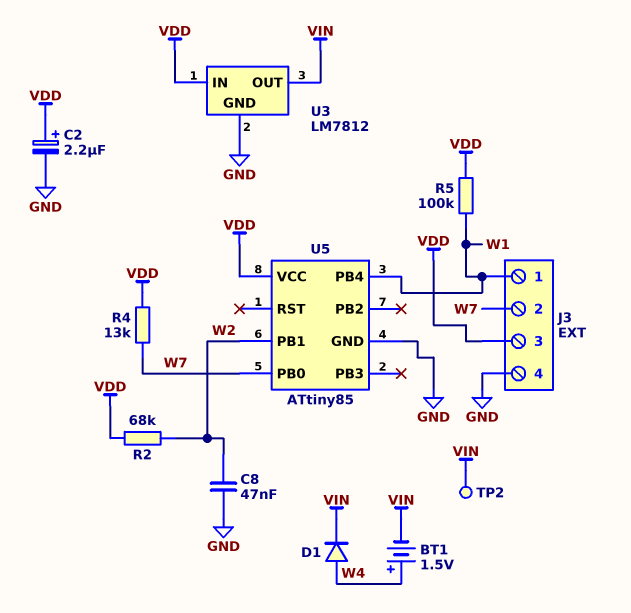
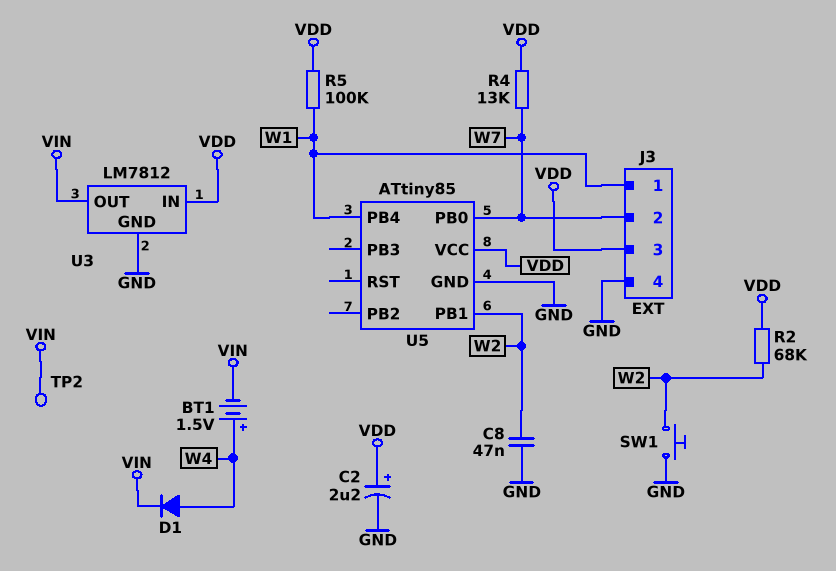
SW1: none -> button (GND, W2)

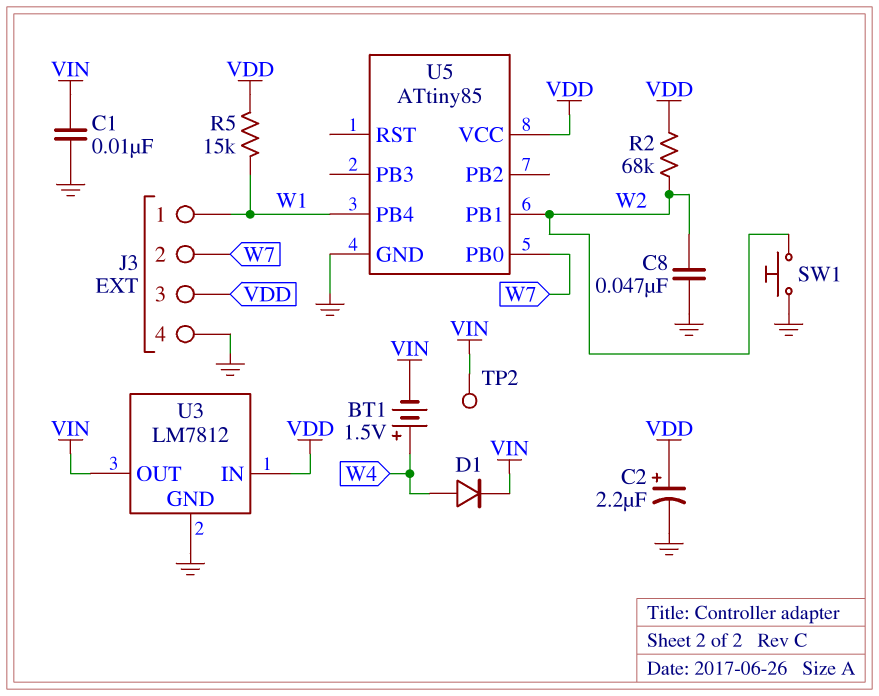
C1: none -> 10nF (GND, VIN)
R4: 13k (VDD, W7) -> none
R5: 100k (VDD, W1) -> 15k (VDD, W1)

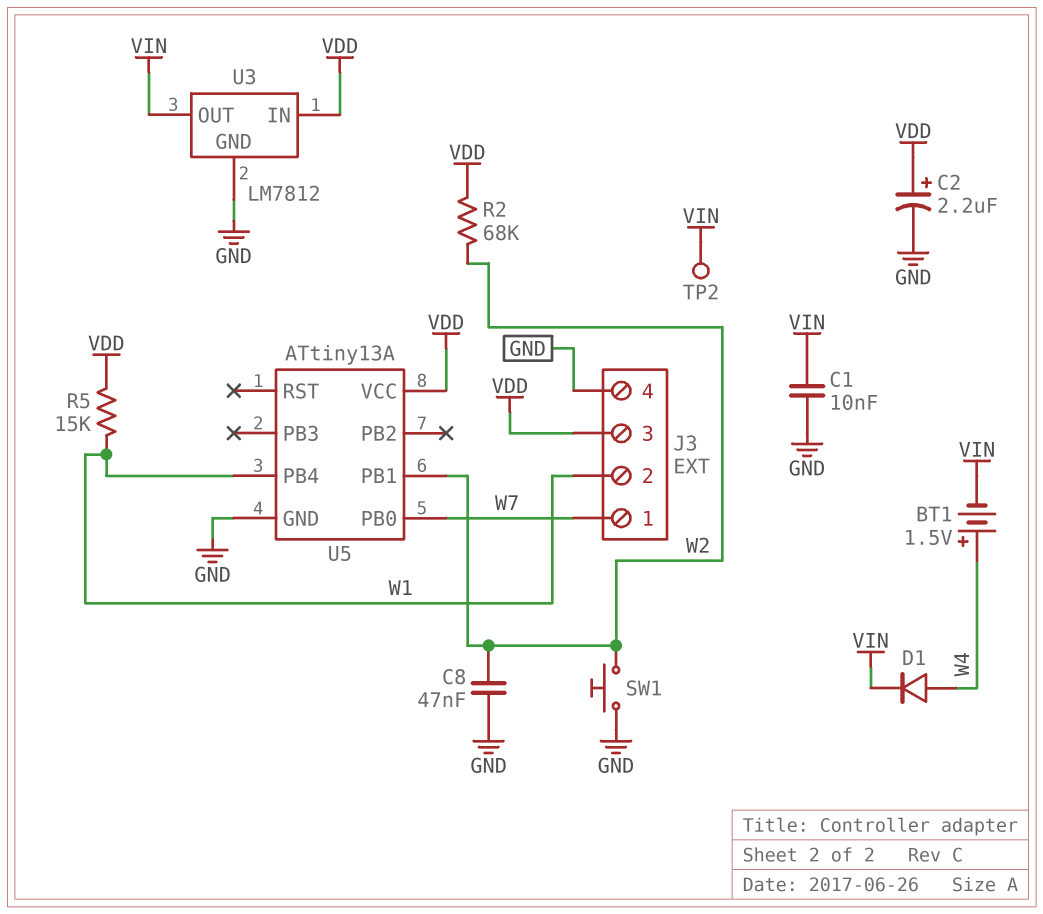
J3 pin 1: W1 -> W7
J3 pin 2: W7 -> W1
U5: ATtiny85 -> ATtiny13A

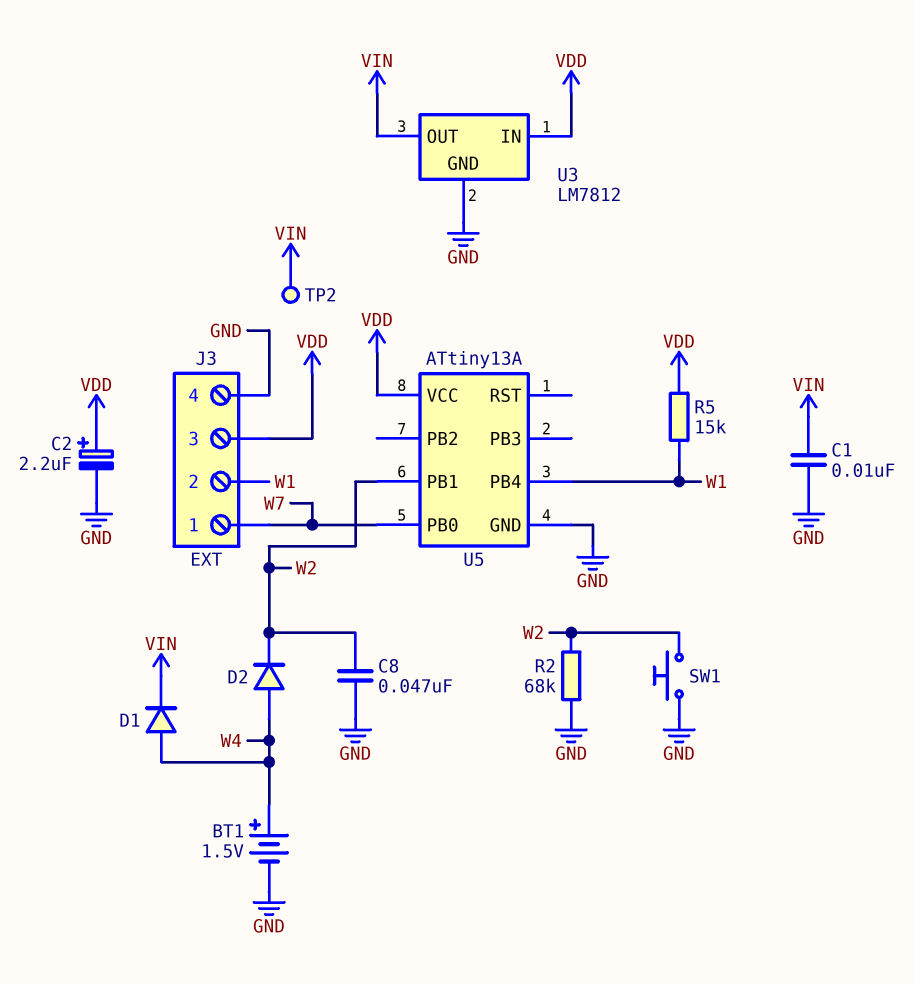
BT1: 1.5V (plus W4, minus VIN) -> 1.5V (plus W4, minus GND)
D2: none -> diode (A W4, K W2)
R2: 68k (VDD, W2) -> 68k (GND, W2)

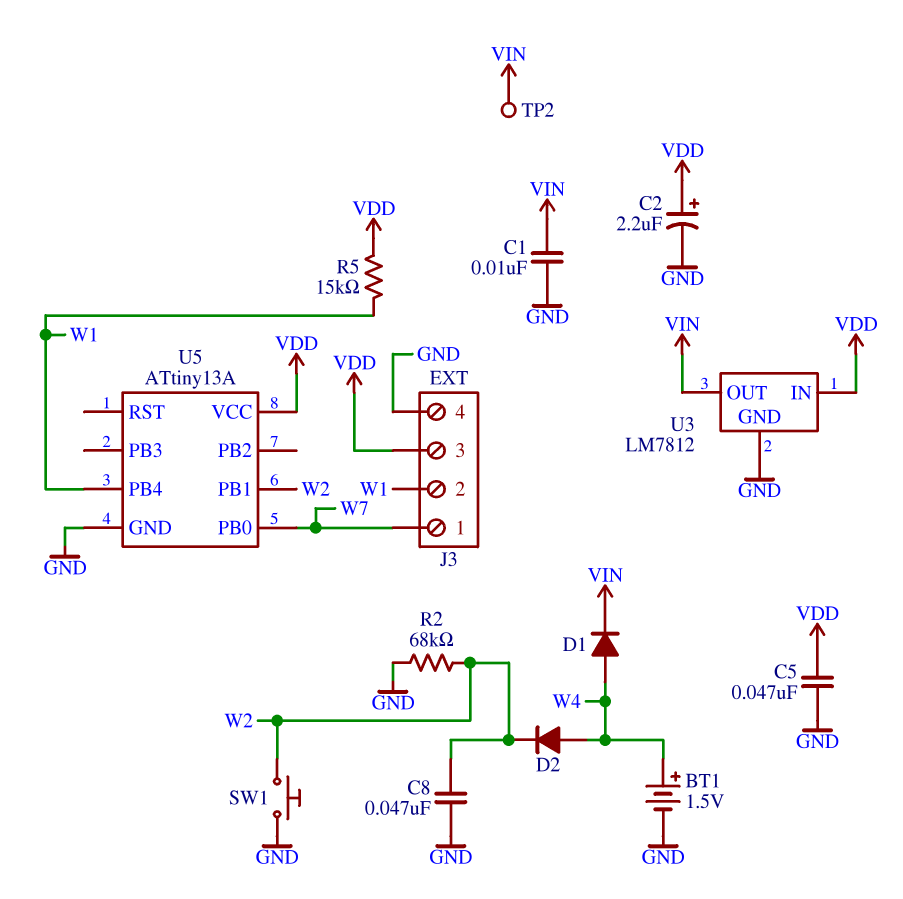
C5: none -> 47nF (GND, VDD)

